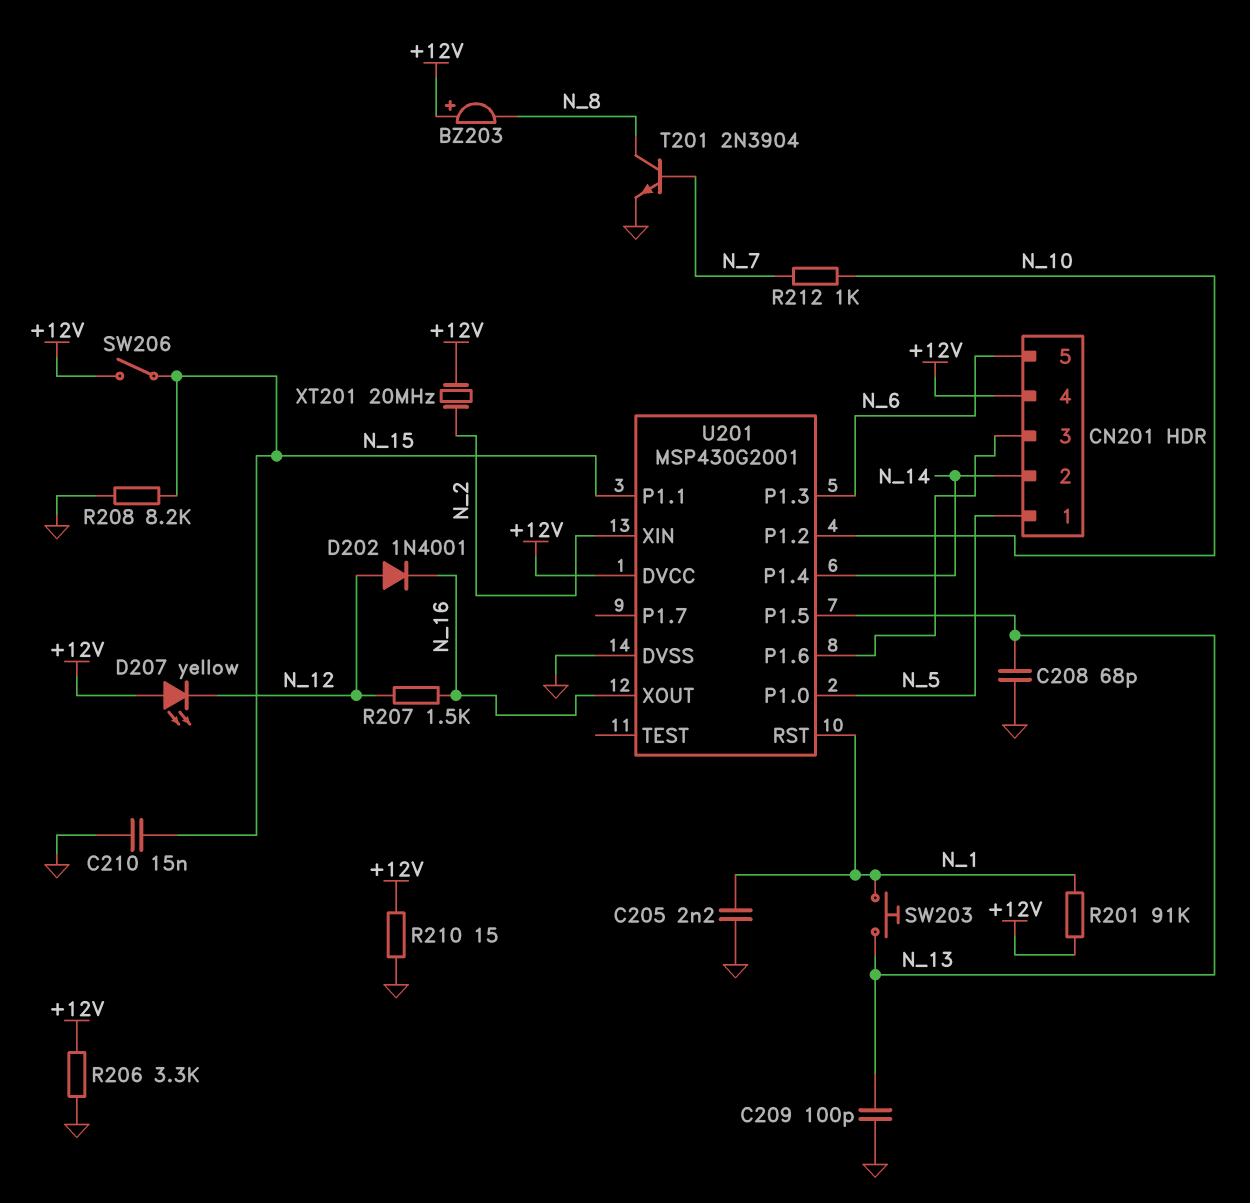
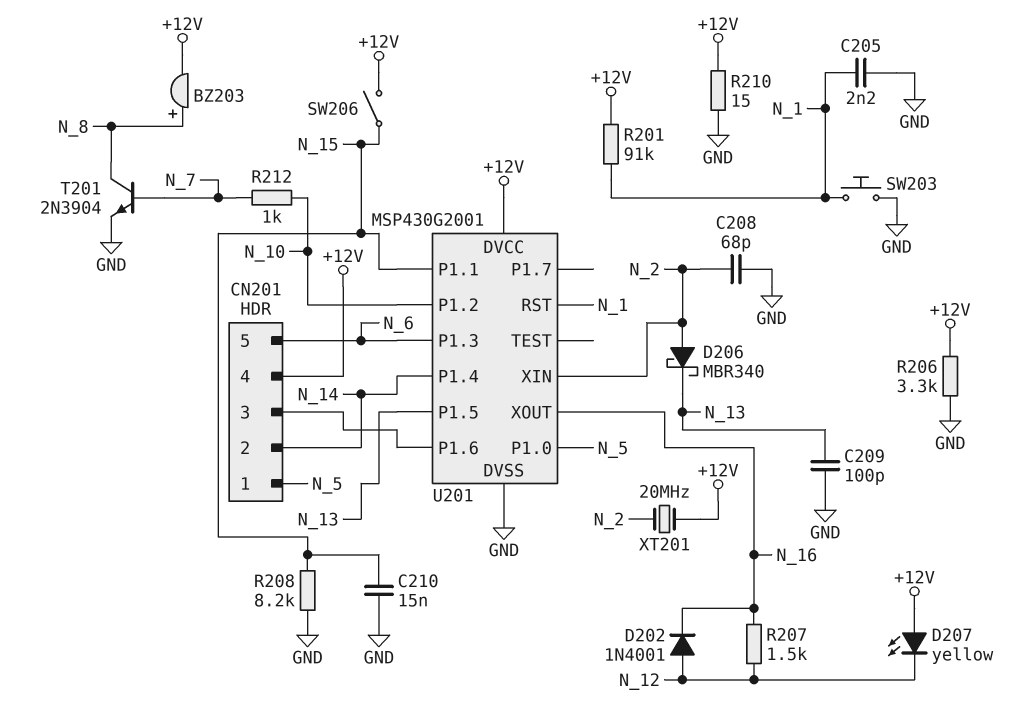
BZ203: buzzer (plus +12V, minus N_8) -> buzzer (plus N_8, minus +12V)
C208: 68pF (GND, N_13) -> 68pF (GND, N_2)
D206: none -> schottky MBR340 (A N_2, K N_13)
SW203: button (N_1, N_13) -> button (GND, N_1)

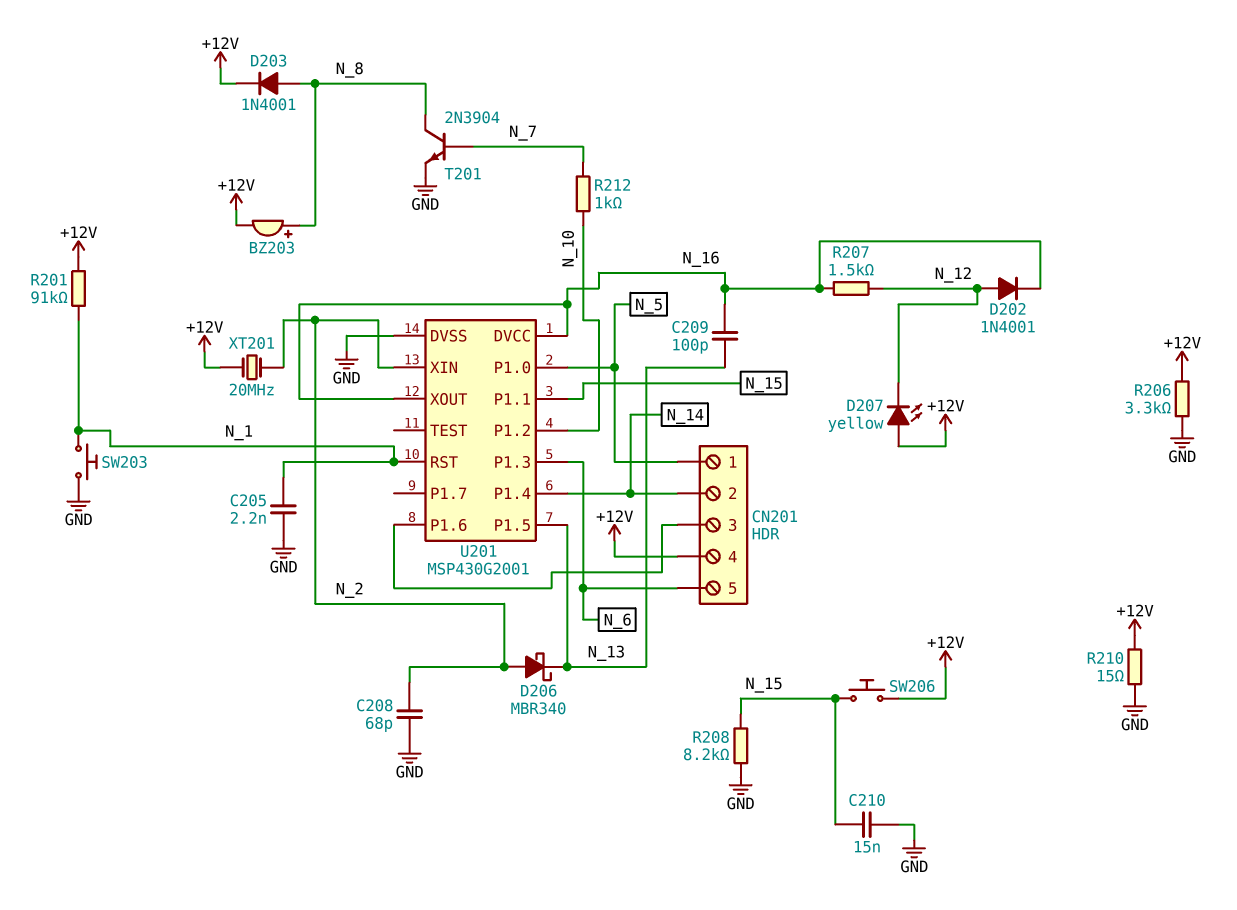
C209: 100pF (GND, N_13) -> 100pF (N_13, N_16)
D203: none -> diode 1N4001 (A N_8, K +12V)
SW206: switch (+12V, N_15) -> button (+12V, N_15)
U201 pin DVCC: +12V -> N_16

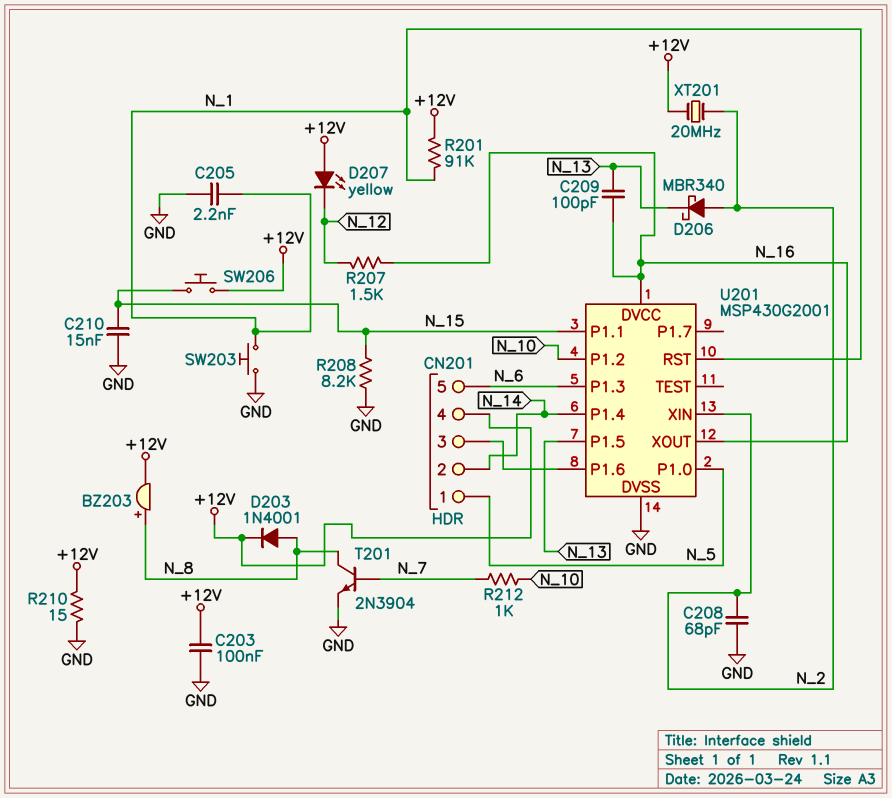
C203: none -> 100nF (+12V, GND)
D202: diode 1N4001 (A N_12, K N_16) -> none
R206: 3.3k (+12V, GND) -> none

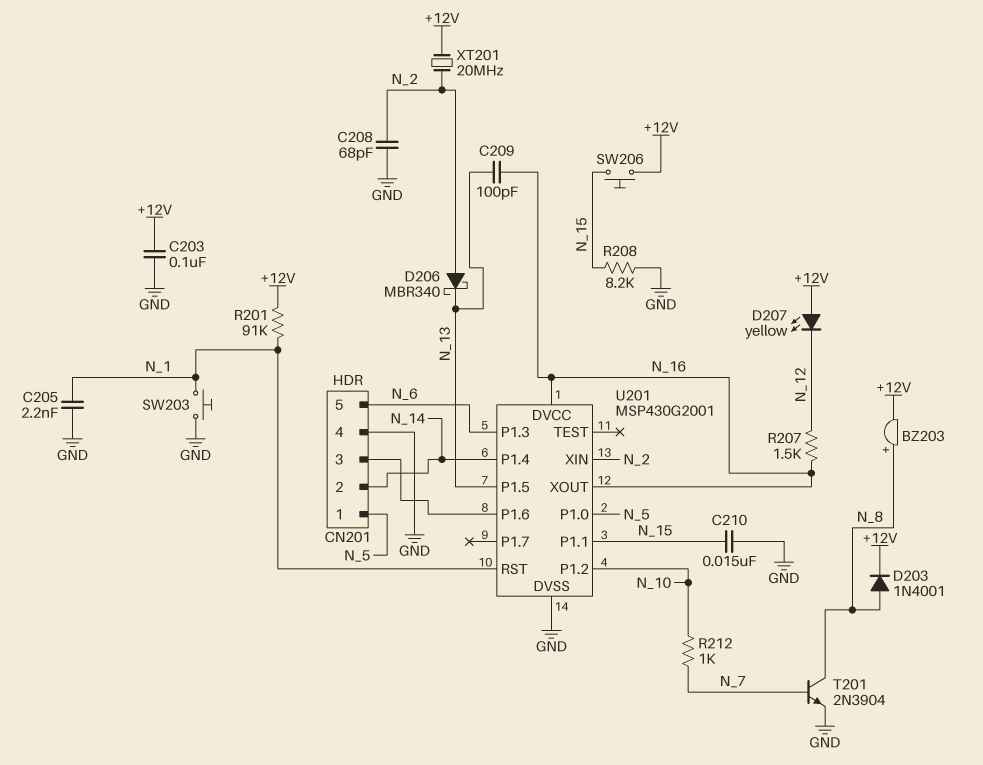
CN201 pin 4: +12V -> GND
R210: 15 (+12V, GND) -> none

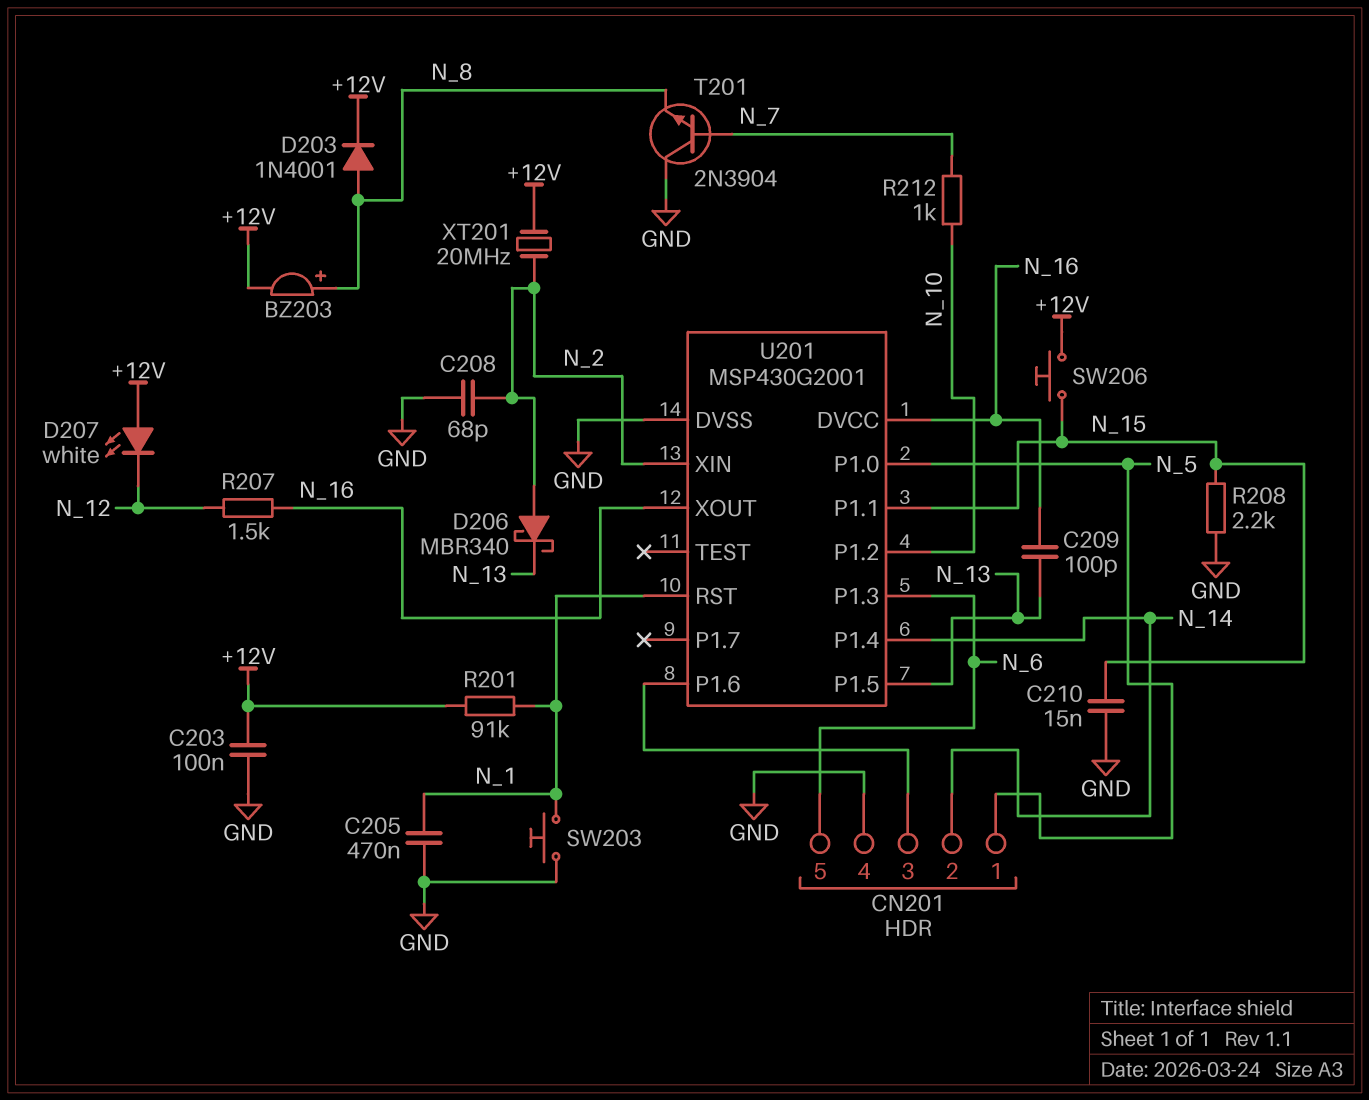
C205: 2.2nF (GND, N_1) -> 470nF (GND, N_1)
D207: LED yellow (A +12V, K N_12) -> LED white (A +12V, K N_12)
R208: 8.2k (GND, N_15) -> 2.2k (GND, N_15)
T201: NPN 2N3904 (B N_7, C N_8, E GND) -> NPN 2N3904 (B N_7, C GND, E N_8)

